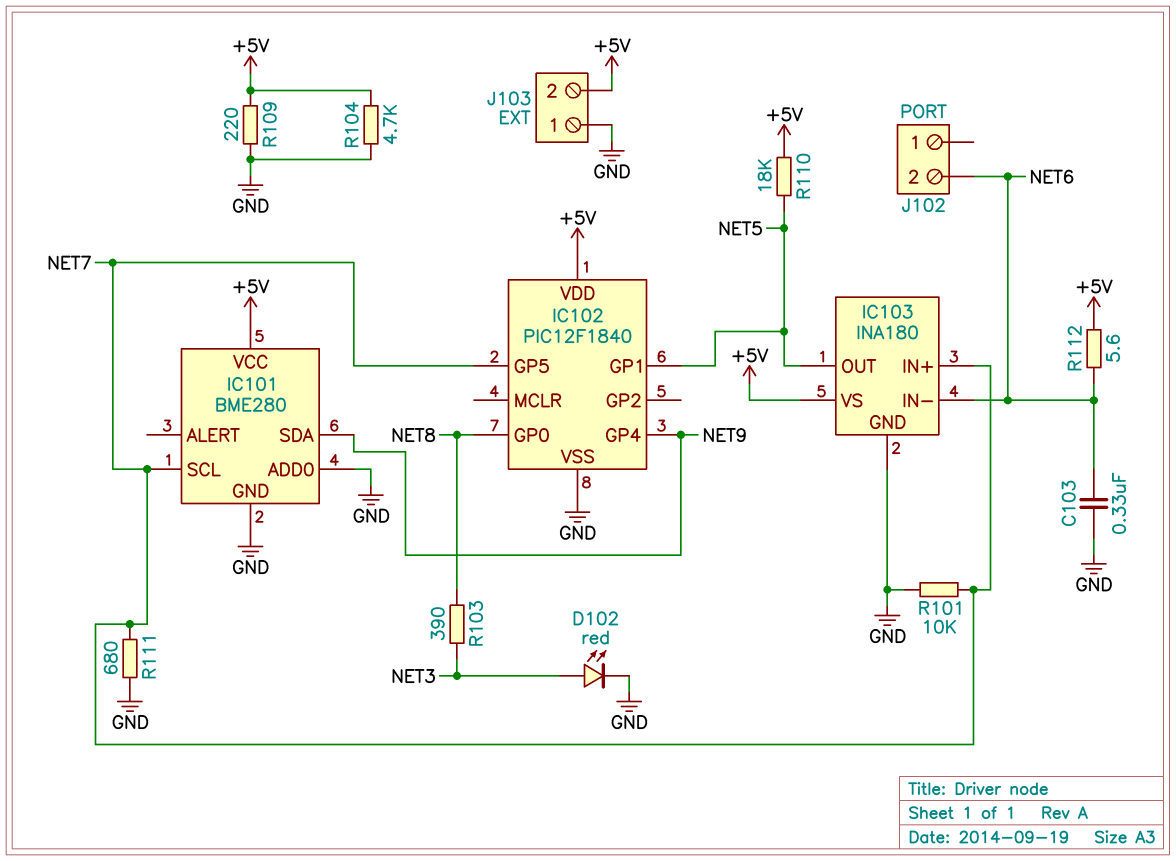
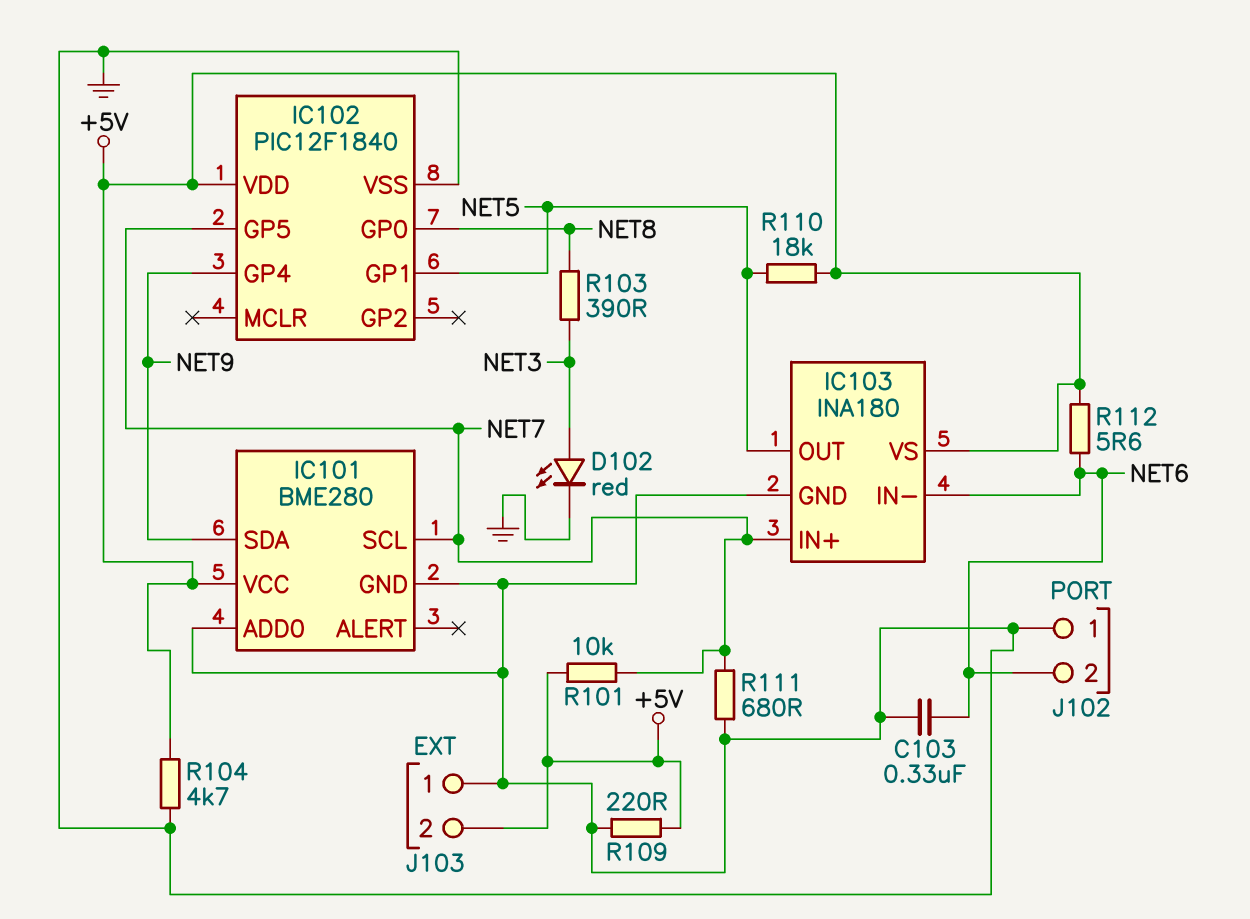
J102 pin 1: none -> GND
R101: 10k (GND, NET7) -> 10k (+5V, NET7)

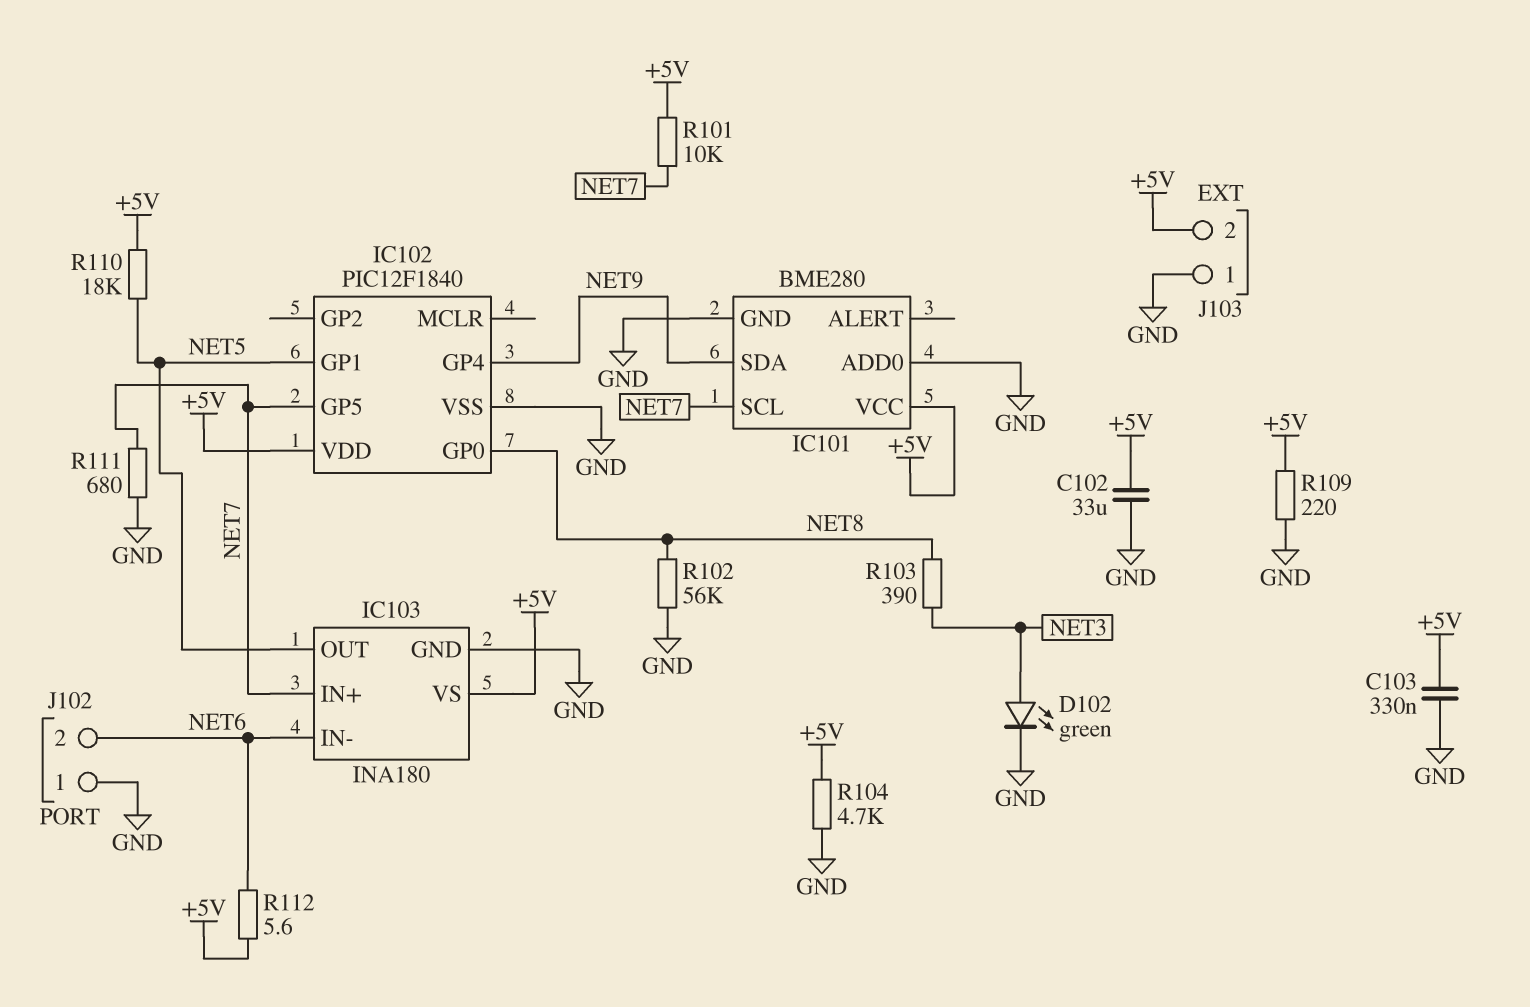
C102: none -> 33uF (+5V, GND)
C103: 330nF (GND, NET6) -> 330nF (+5V, GND)
D102: LED red (A NET3, K GND) -> LED green (A NET3, K GND)
R102: none -> 56k (GND, NET8)

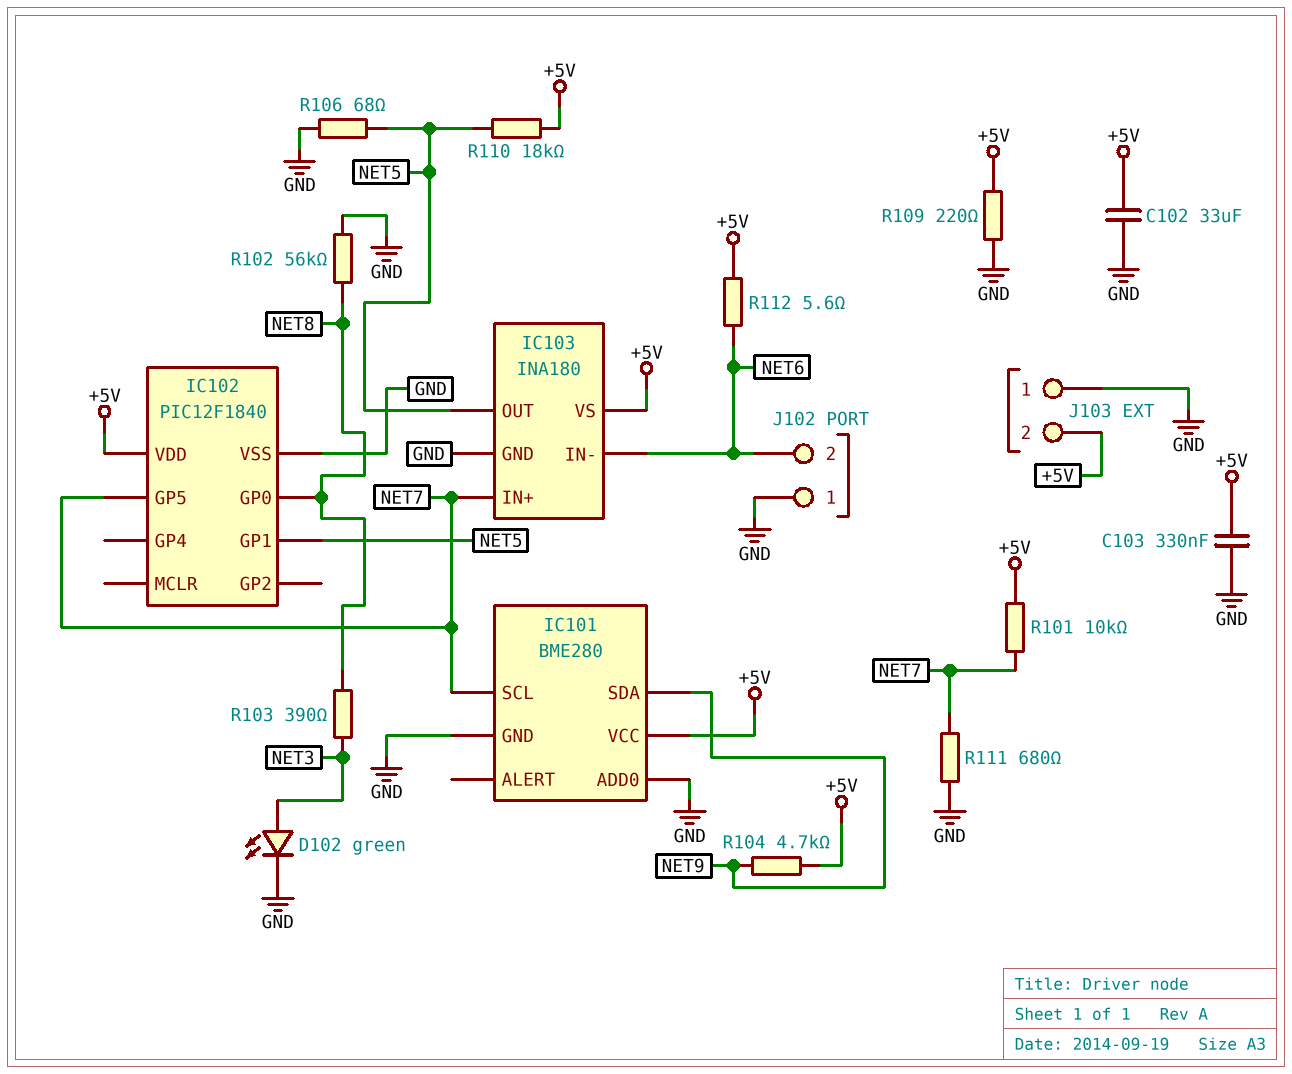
IC102 pin GP4: NET9 -> none
R104: 4.7k (+5V, GND) -> 4.7k (+5V, NET9)
R106: none -> 68 (GND, NET5)

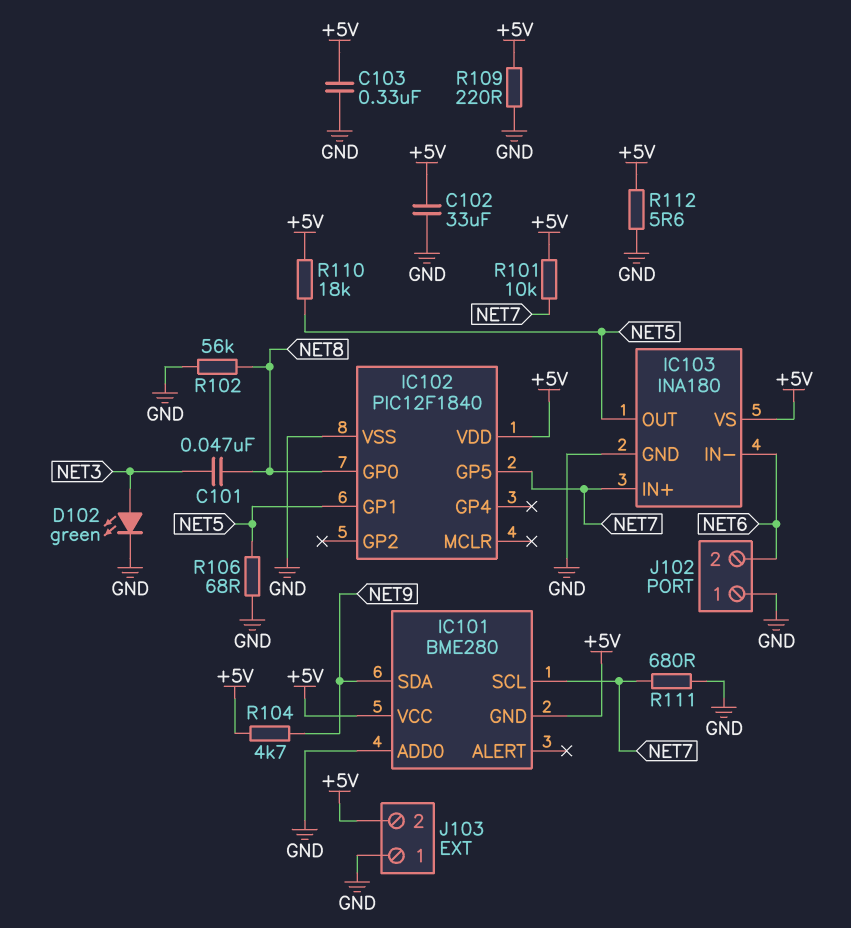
C101: none -> 47nF (NET3, NET8)
IC101 pin GND: GND -> +5V
R103: 390 (NET3, NET8) -> none
R112: 5.6 (+5V, NET6) -> 5.6 (+5V, GND)

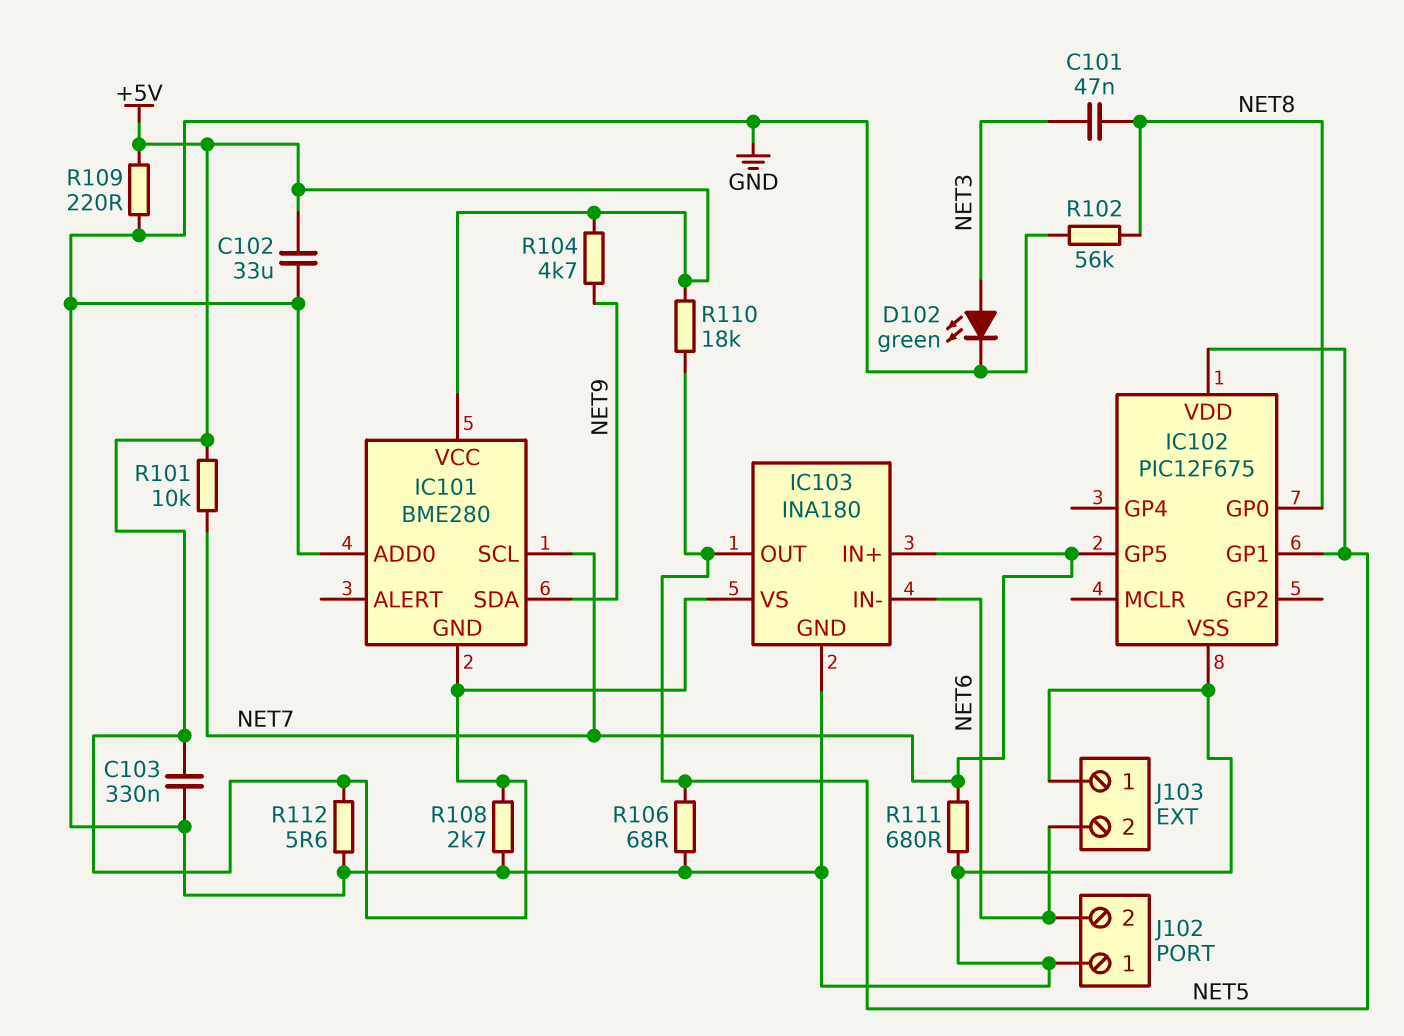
IC102: PIC12F1840 -> PIC12F675
IC102 pin VDD: +5V -> NET5
J103 pin 2: +5V -> NET6
R108: none -> 2.7k (+5V, GND)

